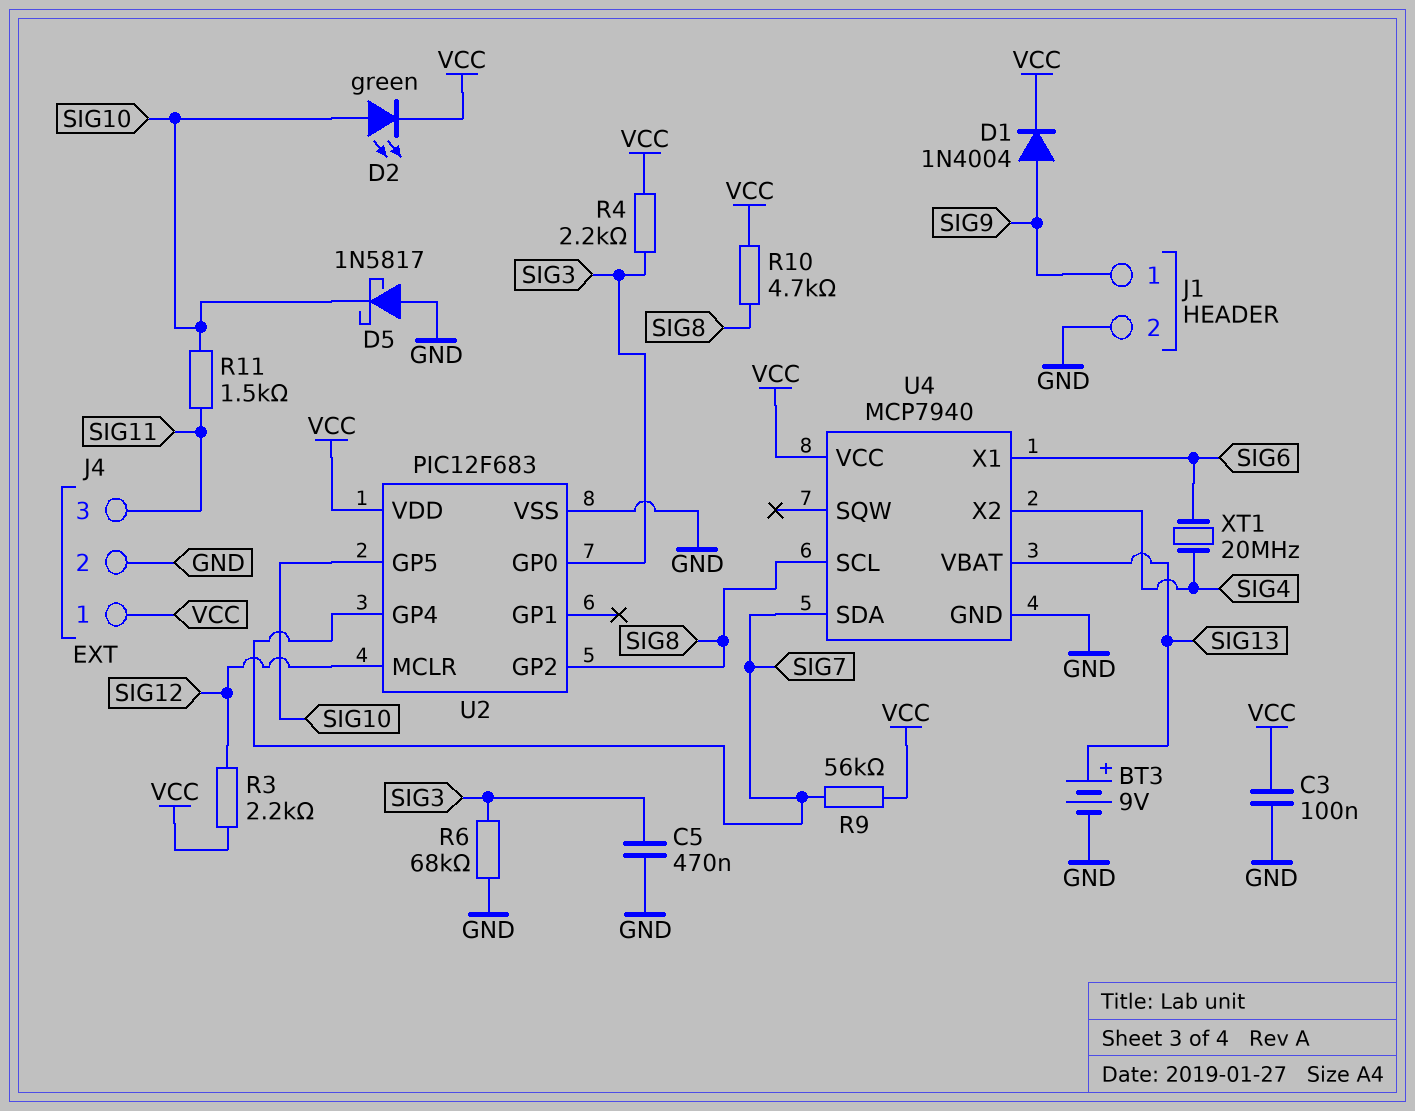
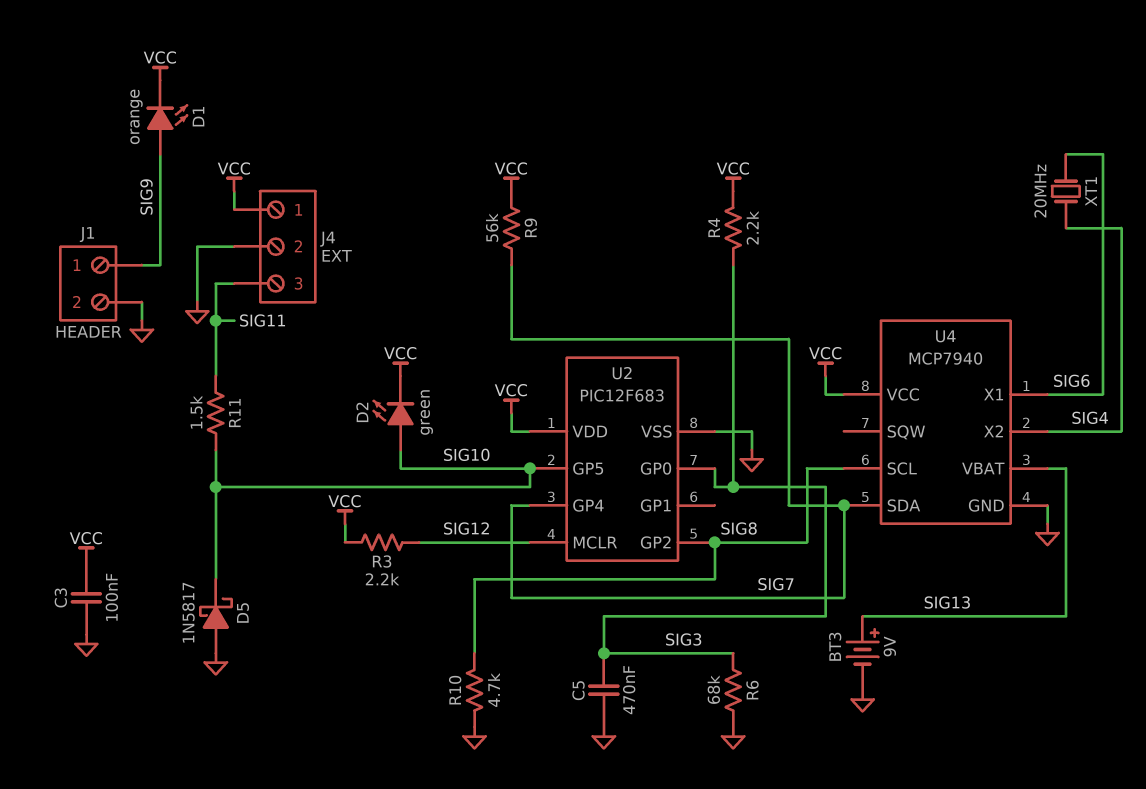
D1: diode 1N4004 (A SIG9, K VCC) -> LED orange (A SIG9, K VCC)
R10: 4.7k (SIG8, VCC) -> 4.7k (GND, SIG8)

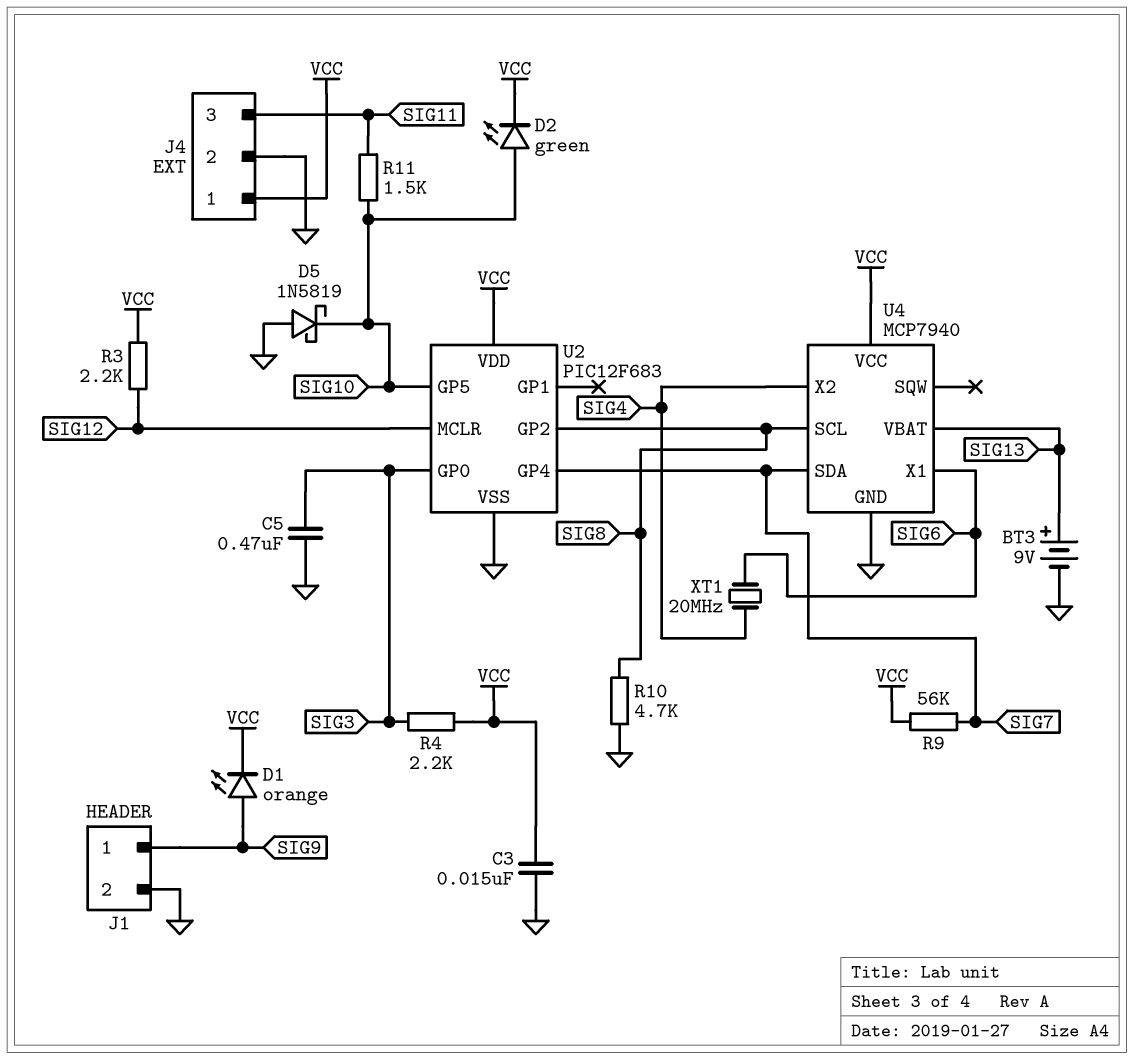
C3: 100nF (GND, VCC) -> 15nF (GND, VCC)
D5: schottky 1N5817 (A GND, K SIG10) -> schottky 1N5819 (A GND, K SIG10)
R6: 68k (GND, SIG3) -> none

